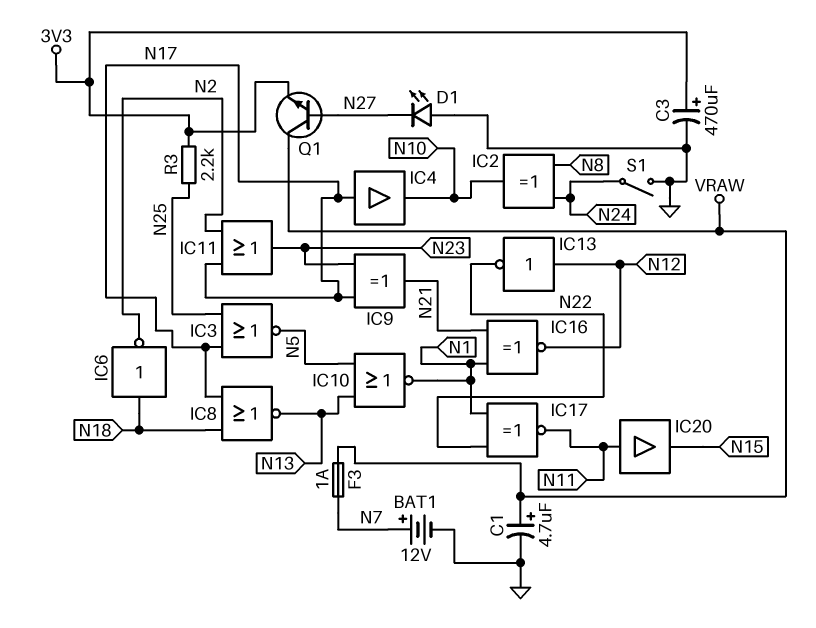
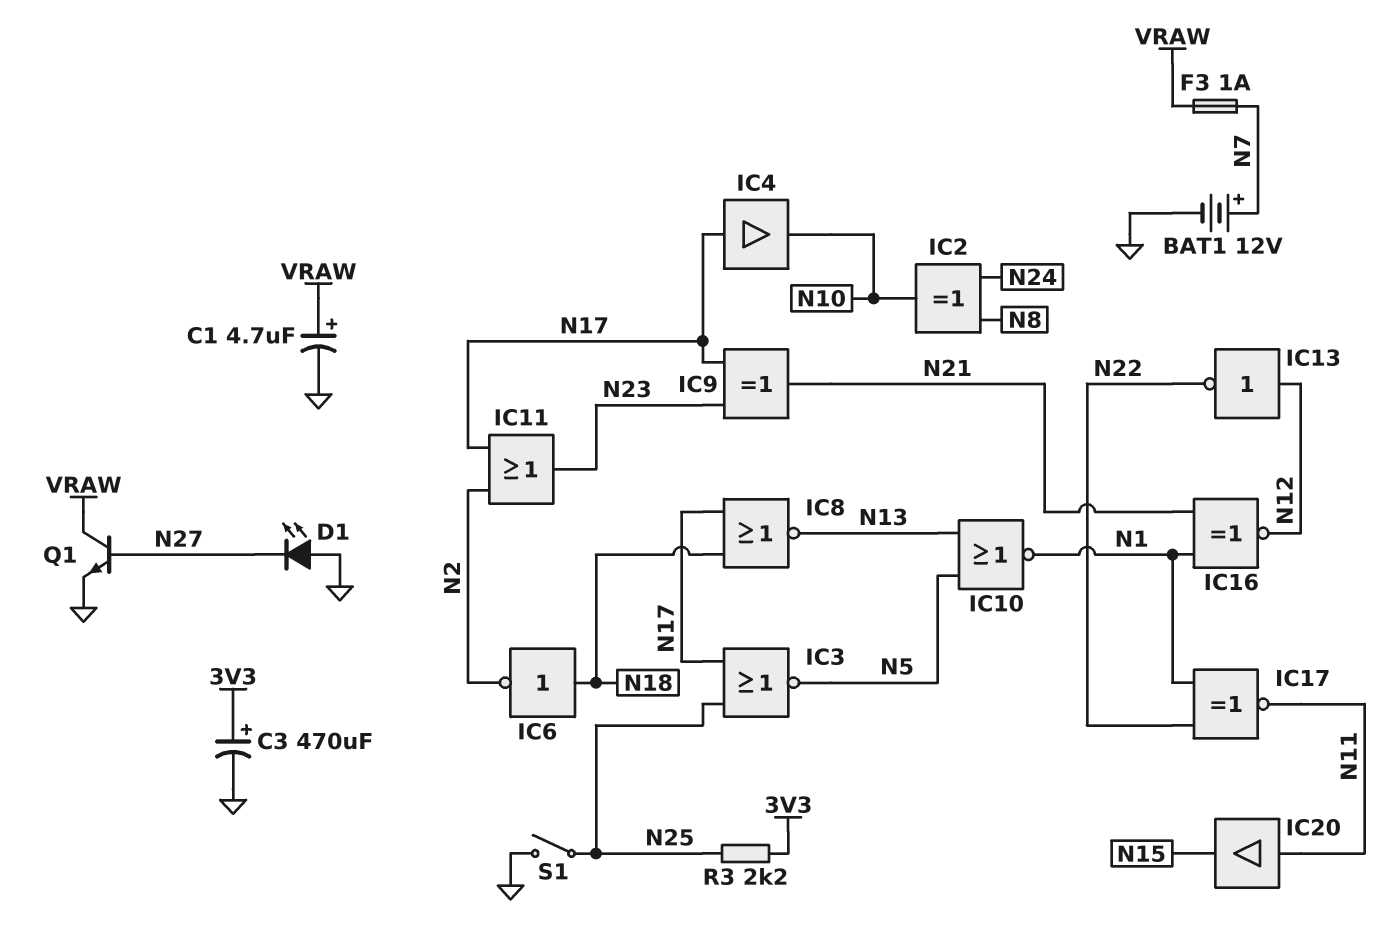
Q1: NPN (B N27, C VRAW, E 3V3) -> NPN (B N27, C VRAW, E GND)
S1: switch (GND, N24) -> switch (GND, N25)

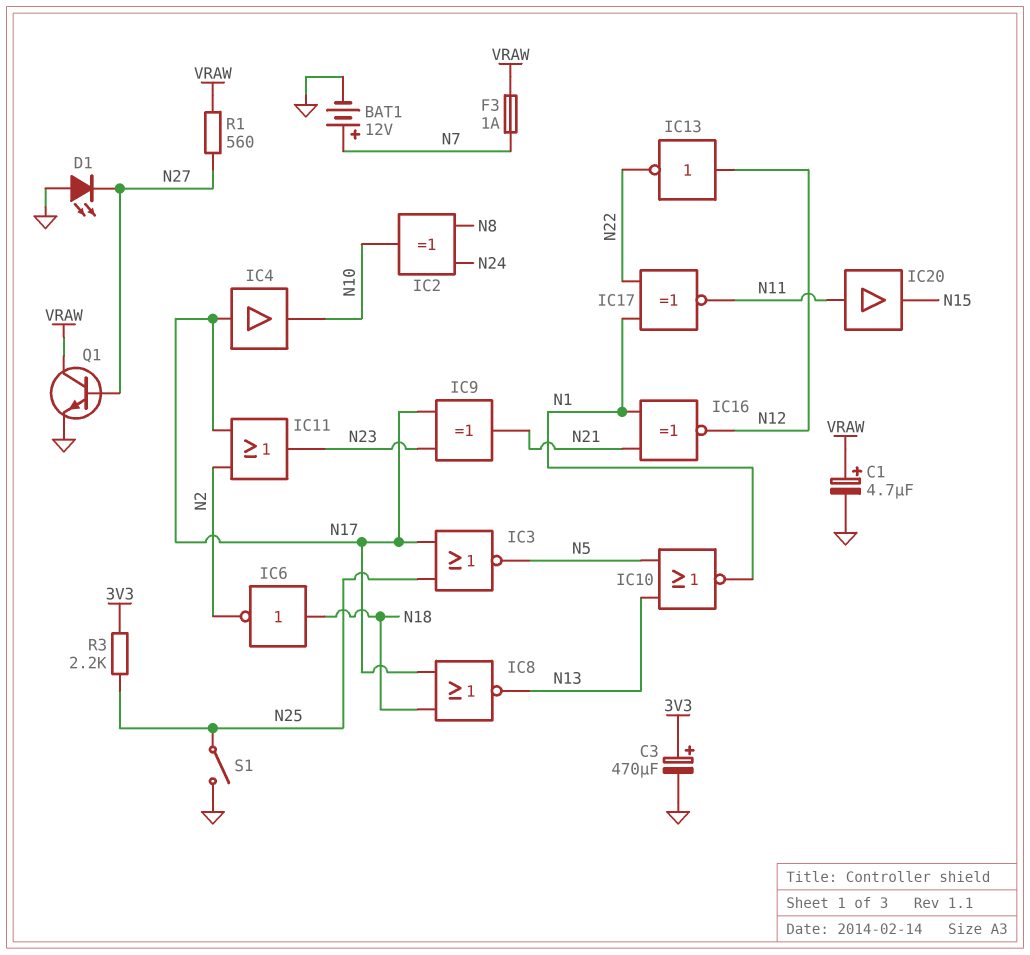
R1: none -> 560 (N27, VRAW)

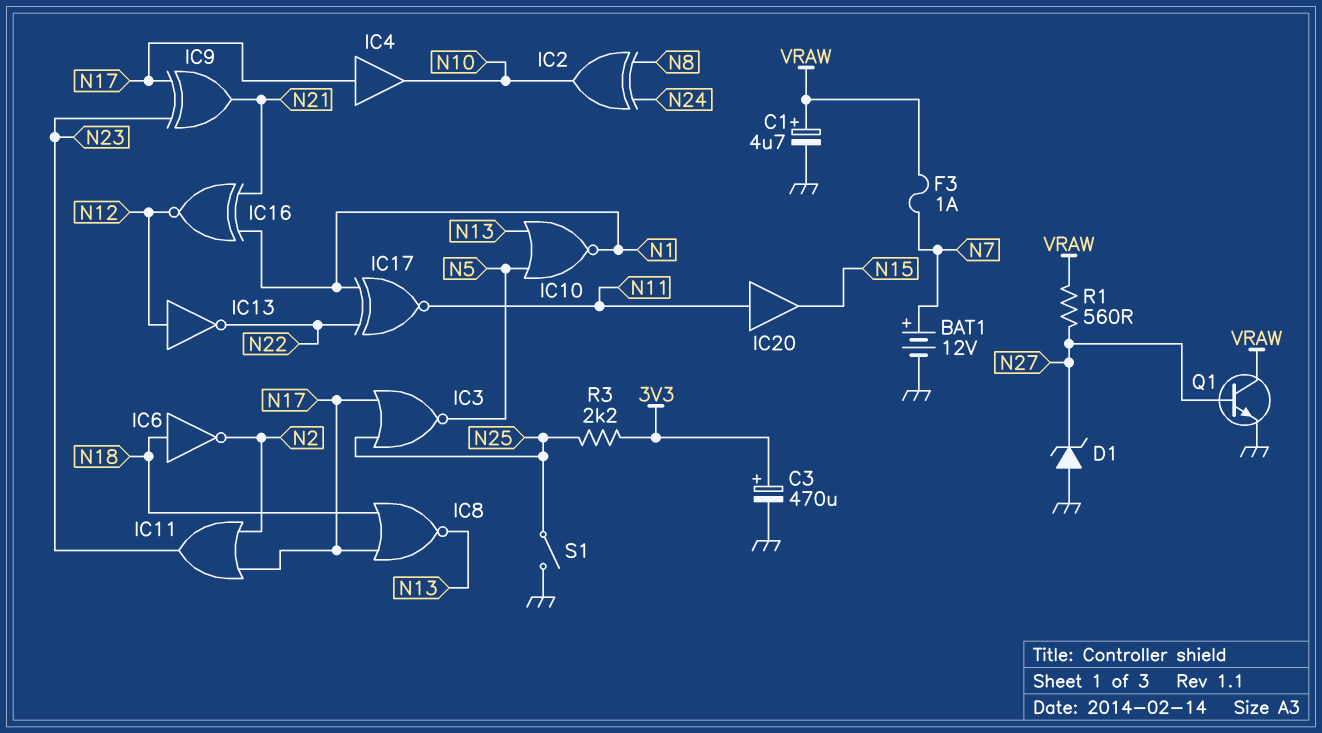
D1: LED (A GND, K N27) -> zener (A GND, K N27)

